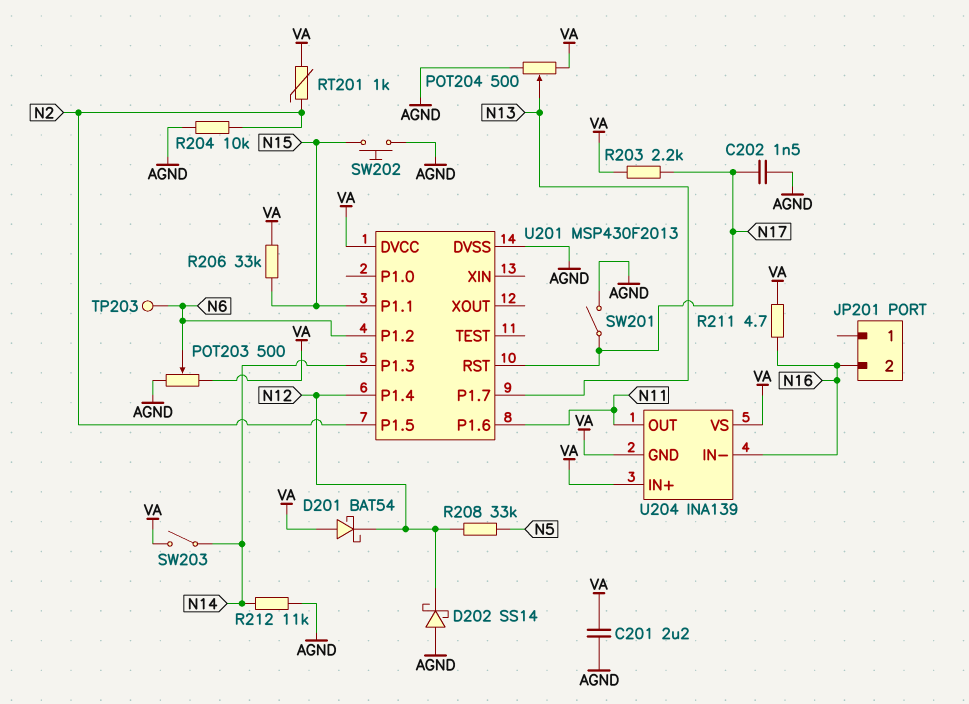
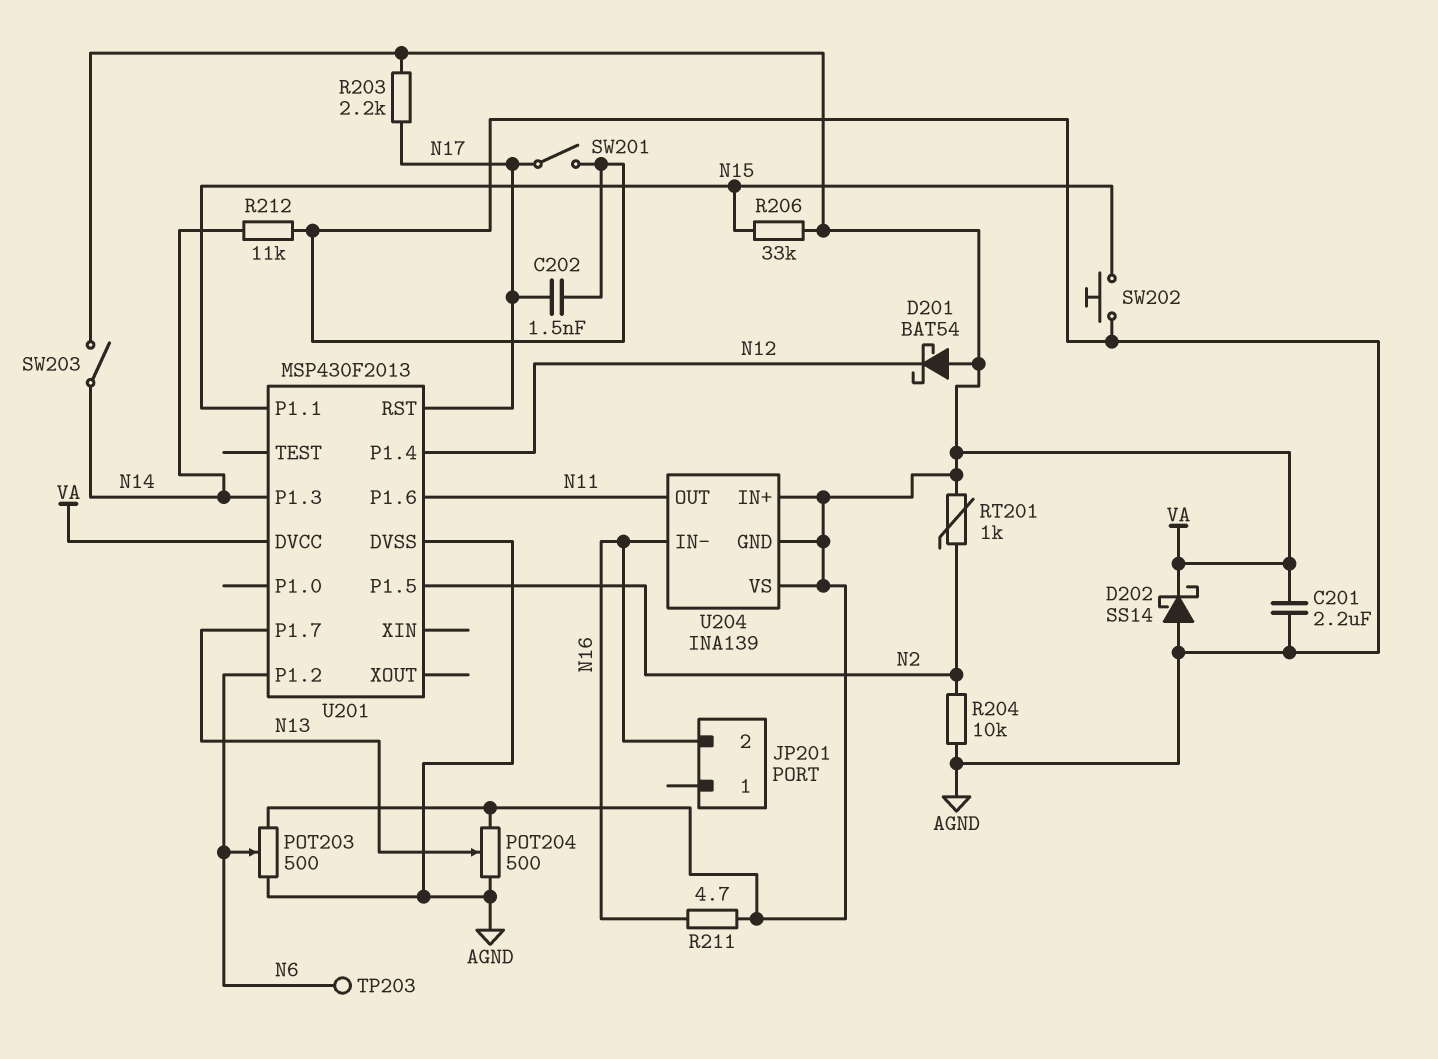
D202: schottky SS14 (A AGND, K N12) -> schottky SS14 (A AGND, K VA)
R208: 33k (N5, N12) -> none

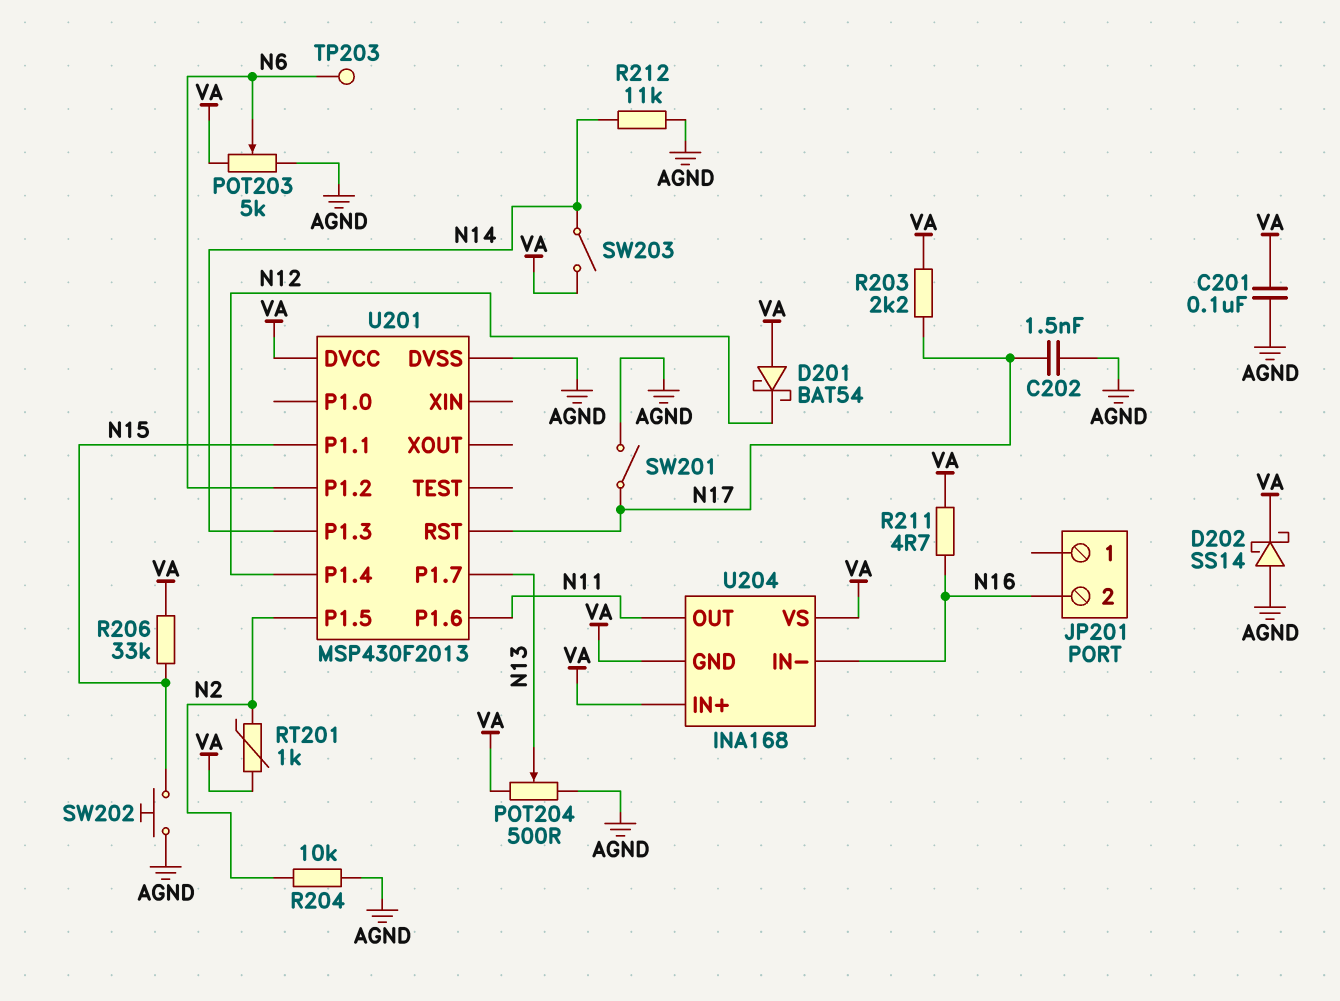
C201: 2.2uF (AGND, VA) -> 100nF (AGND, VA)
POT203: 500 (AGND, VA, wiper N6) -> 5k (AGND, VA, wiper N6)
U204: INA139 -> INA168

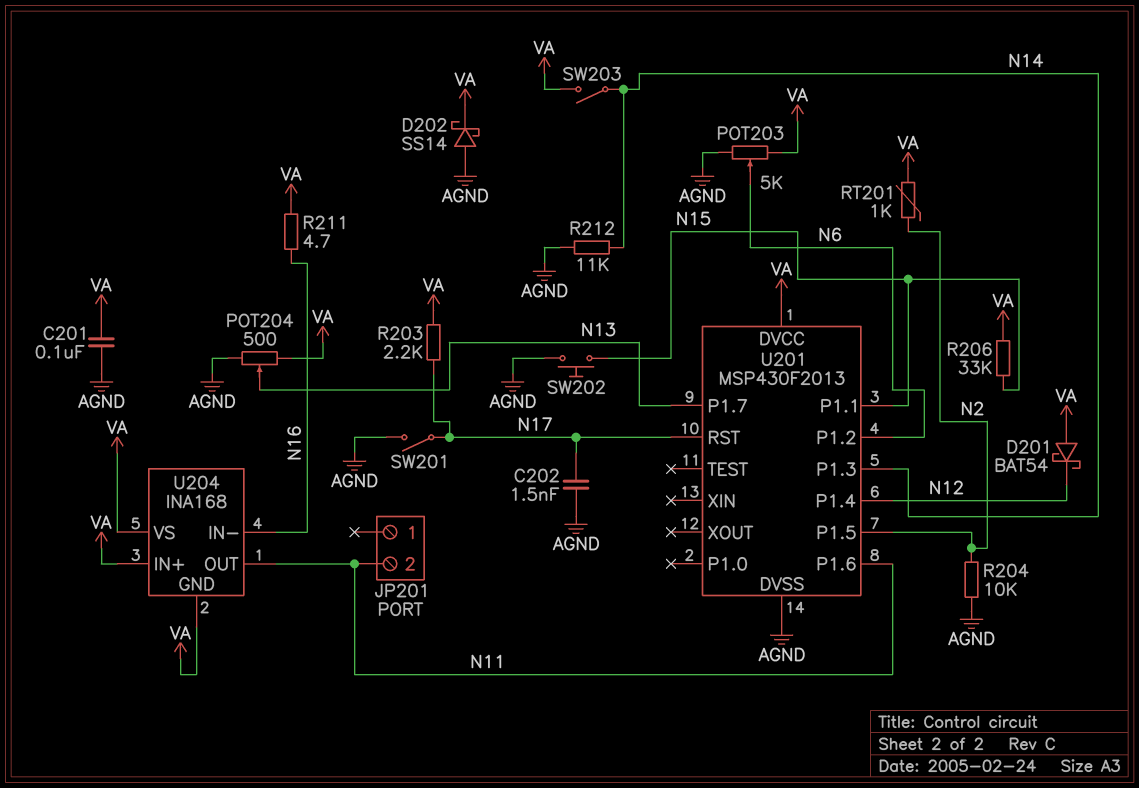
JP201 pin 2: N16 -> N11
TP203: test point (N6) -> none

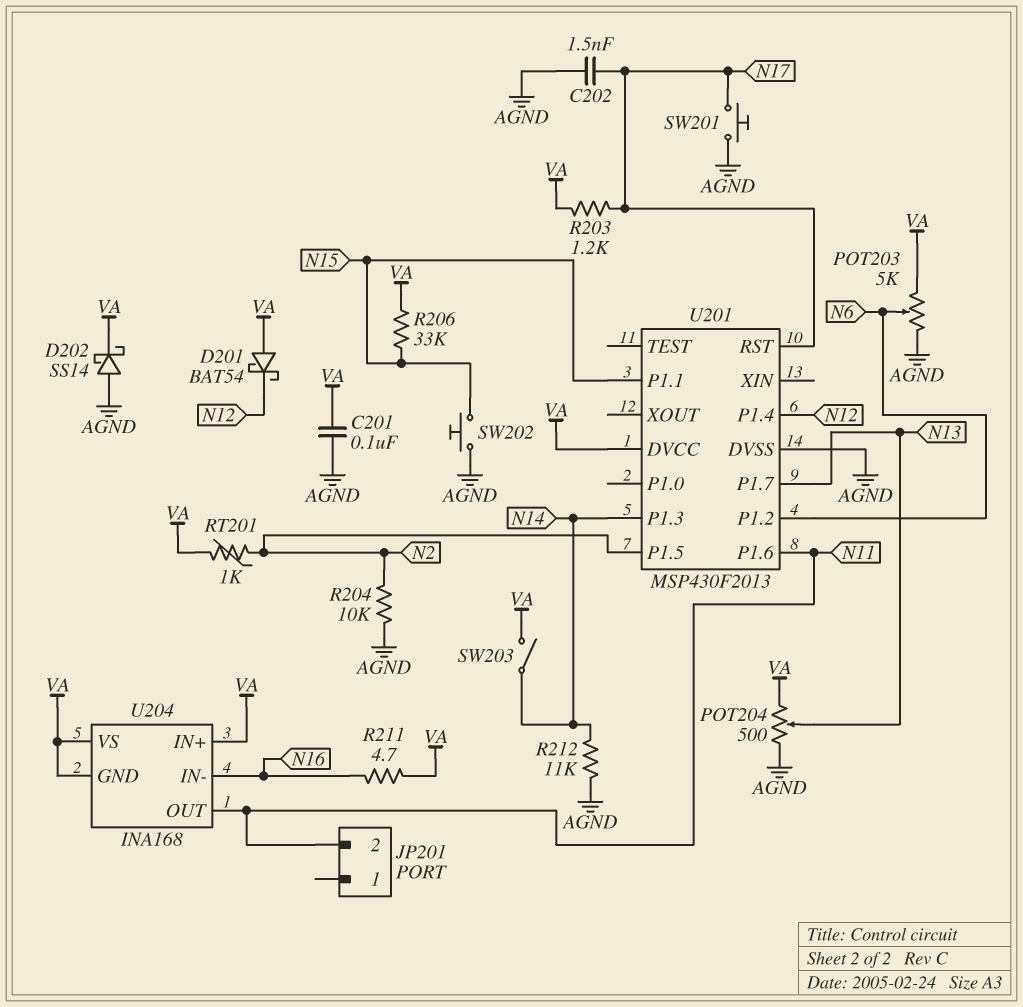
R203: 2.2k (N17, VA) -> 1.2k (N17, VA)
SW201: switch (AGND, N17) -> button (AGND, N17)

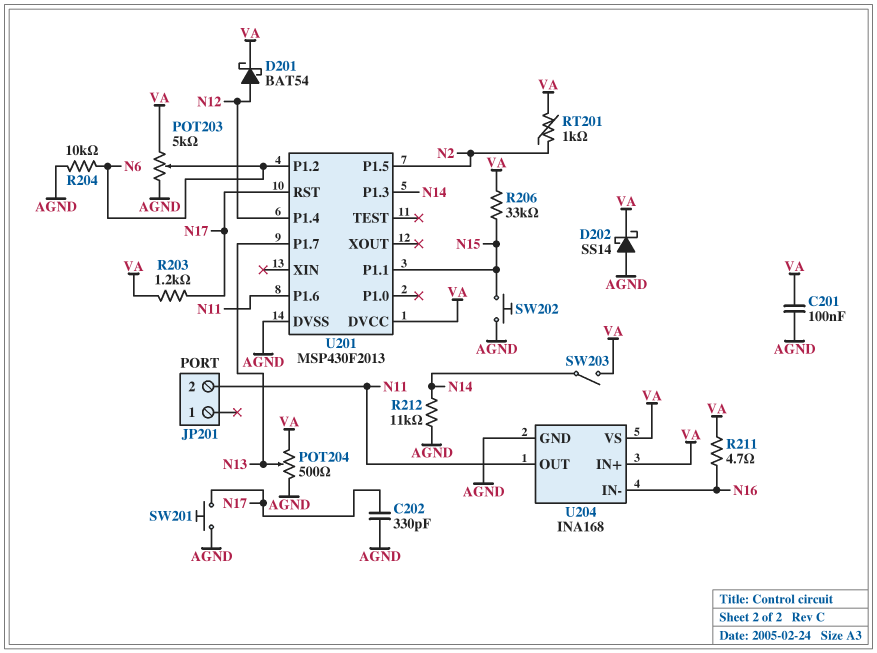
C202: 1.5nF (AGND, N17) -> 330pF (AGND, N17)
D201: schottky BAT54 (A VA, K N12) -> schottky BAT54 (A N12, K VA)
R204: 10k (AGND, N2) -> 10k (AGND, N6)
U204 pin GND: VA -> AGND

